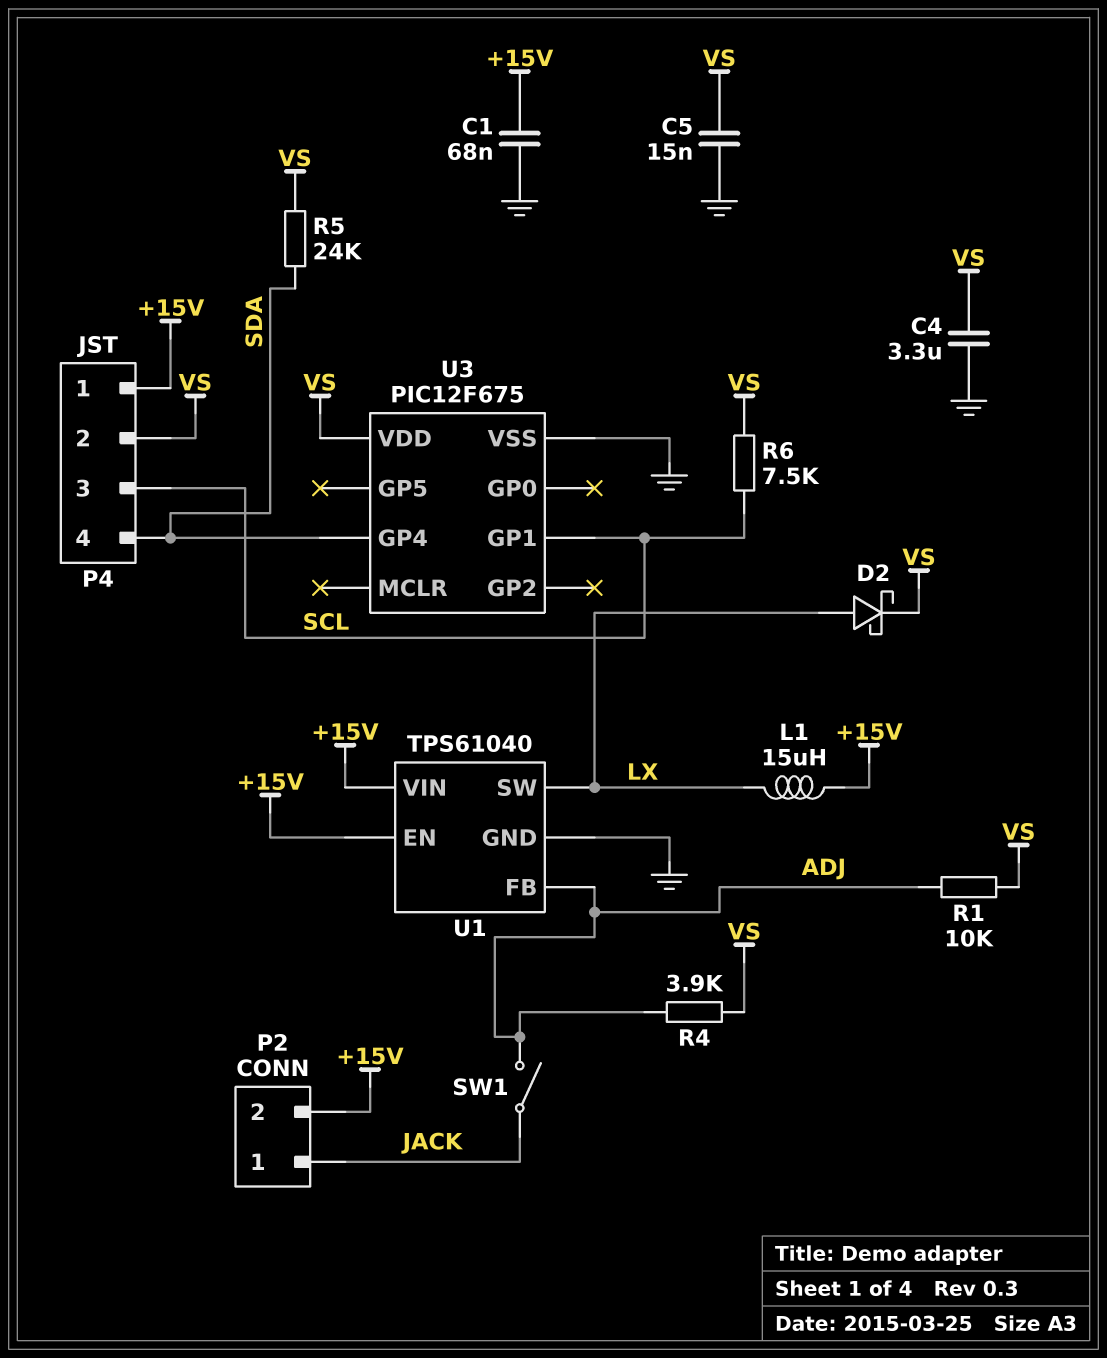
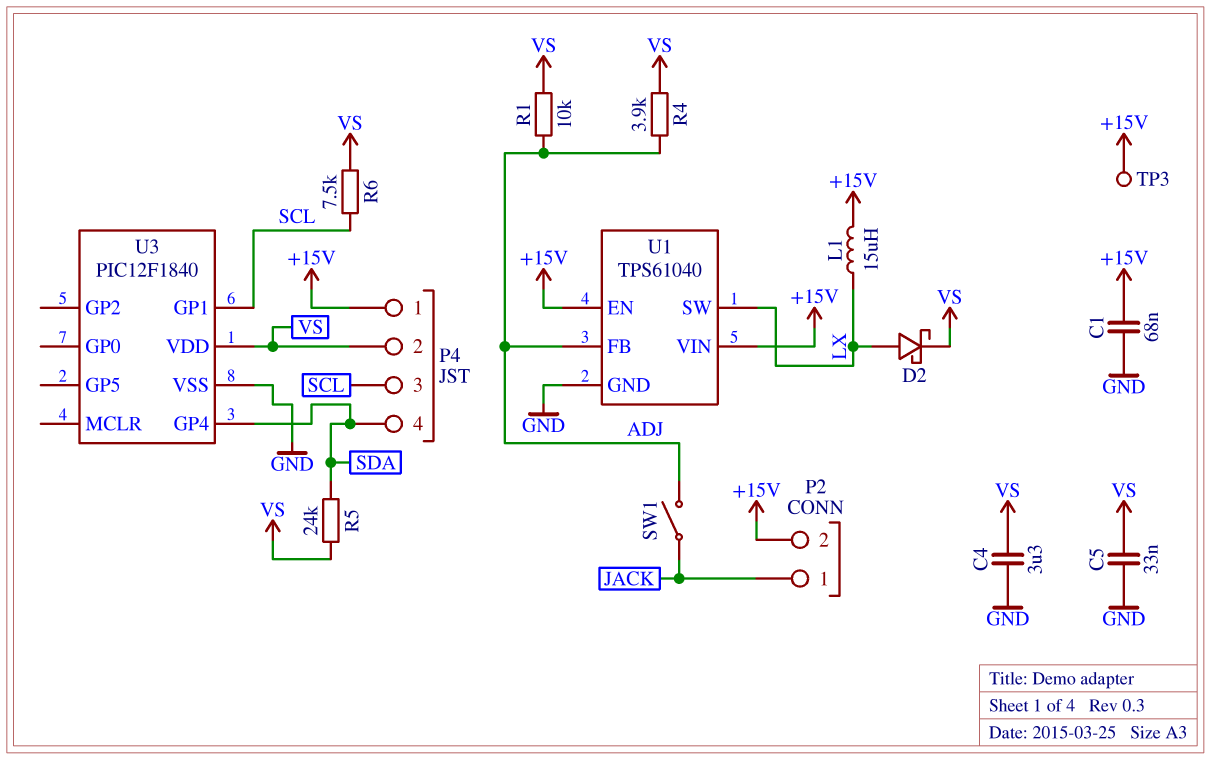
C5: 15nF (GND, VS) -> 33nF (GND, VS)
TP3: none -> test point (+15V)
U3: PIC12F675 -> PIC12F1840

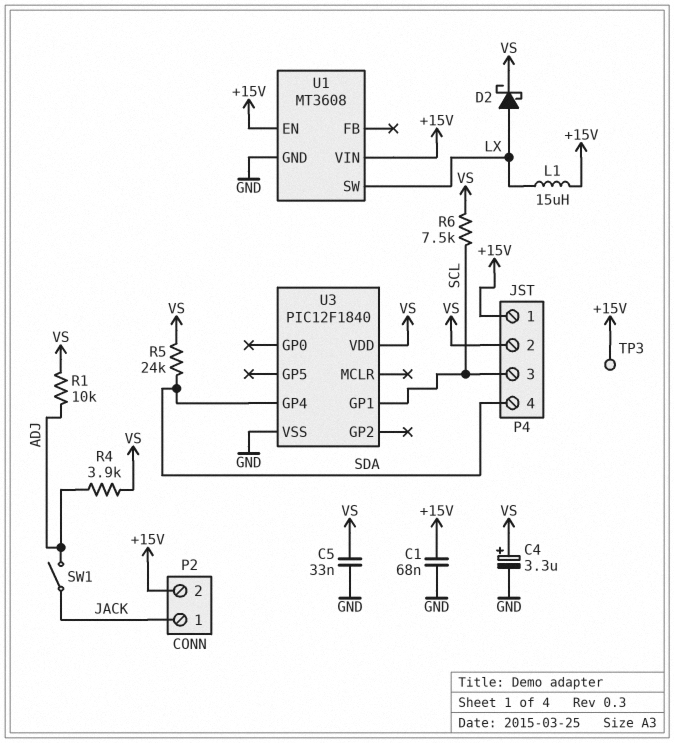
C4: 3.3uF (GND, VS) -> 3.3uF (plus VS, minus GND)
U1: TPS61040 -> MT3608
U1 pin FB: ADJ -> none

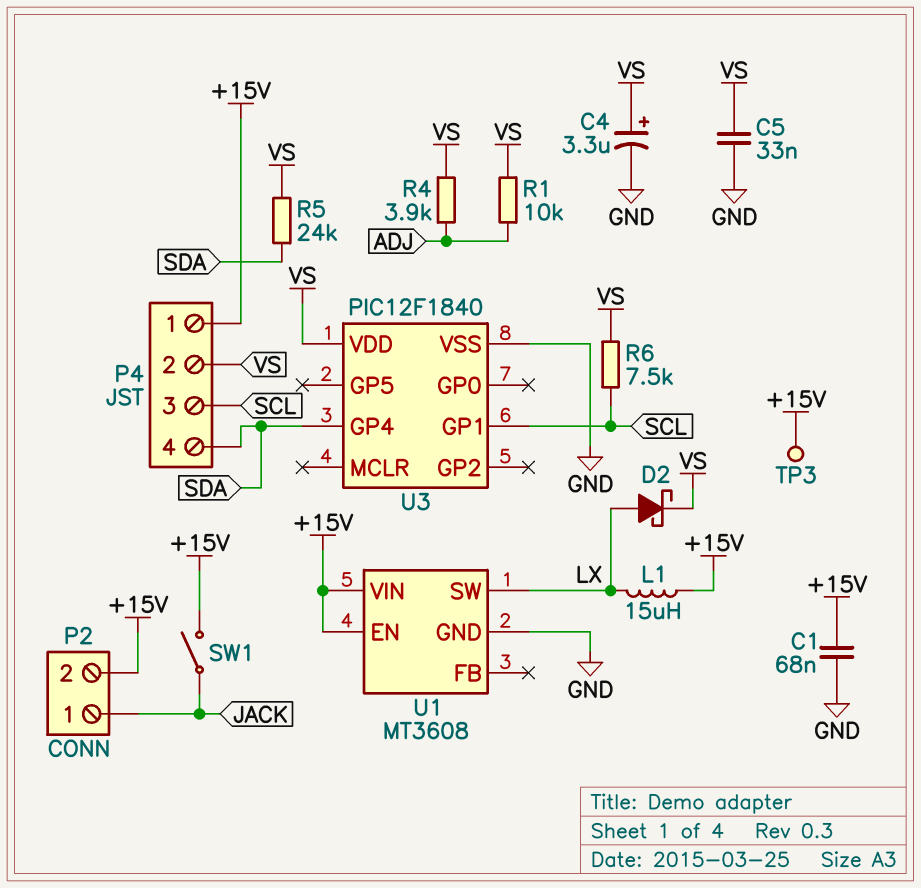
SW1: switch (ADJ, JACK) -> switch (+15V, JACK)

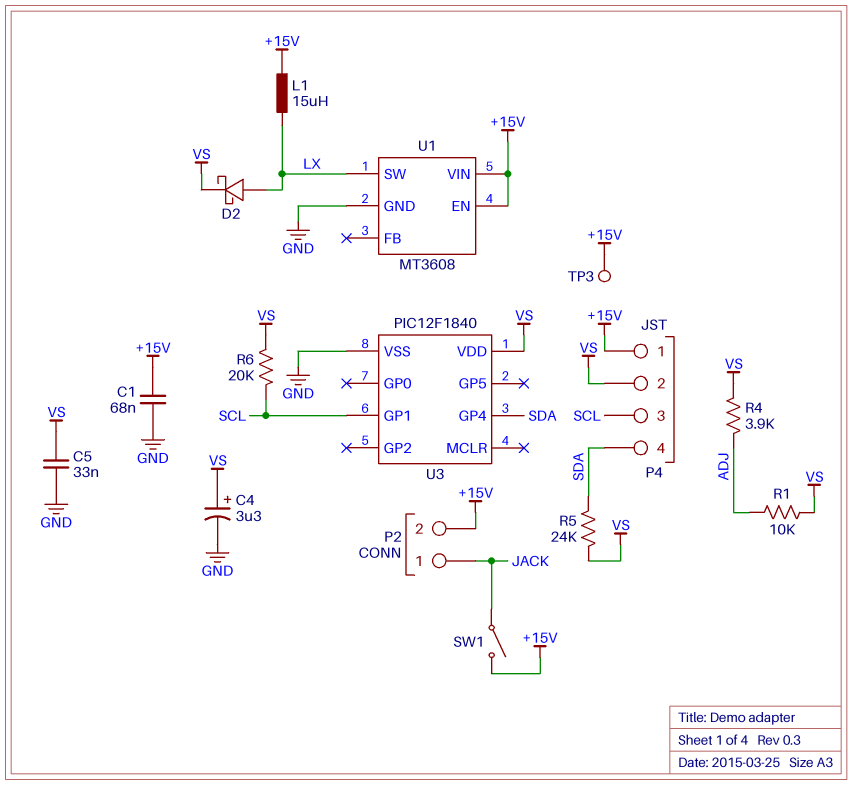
R6: 7.5k (SCL, VS) -> 20k (SCL, VS)

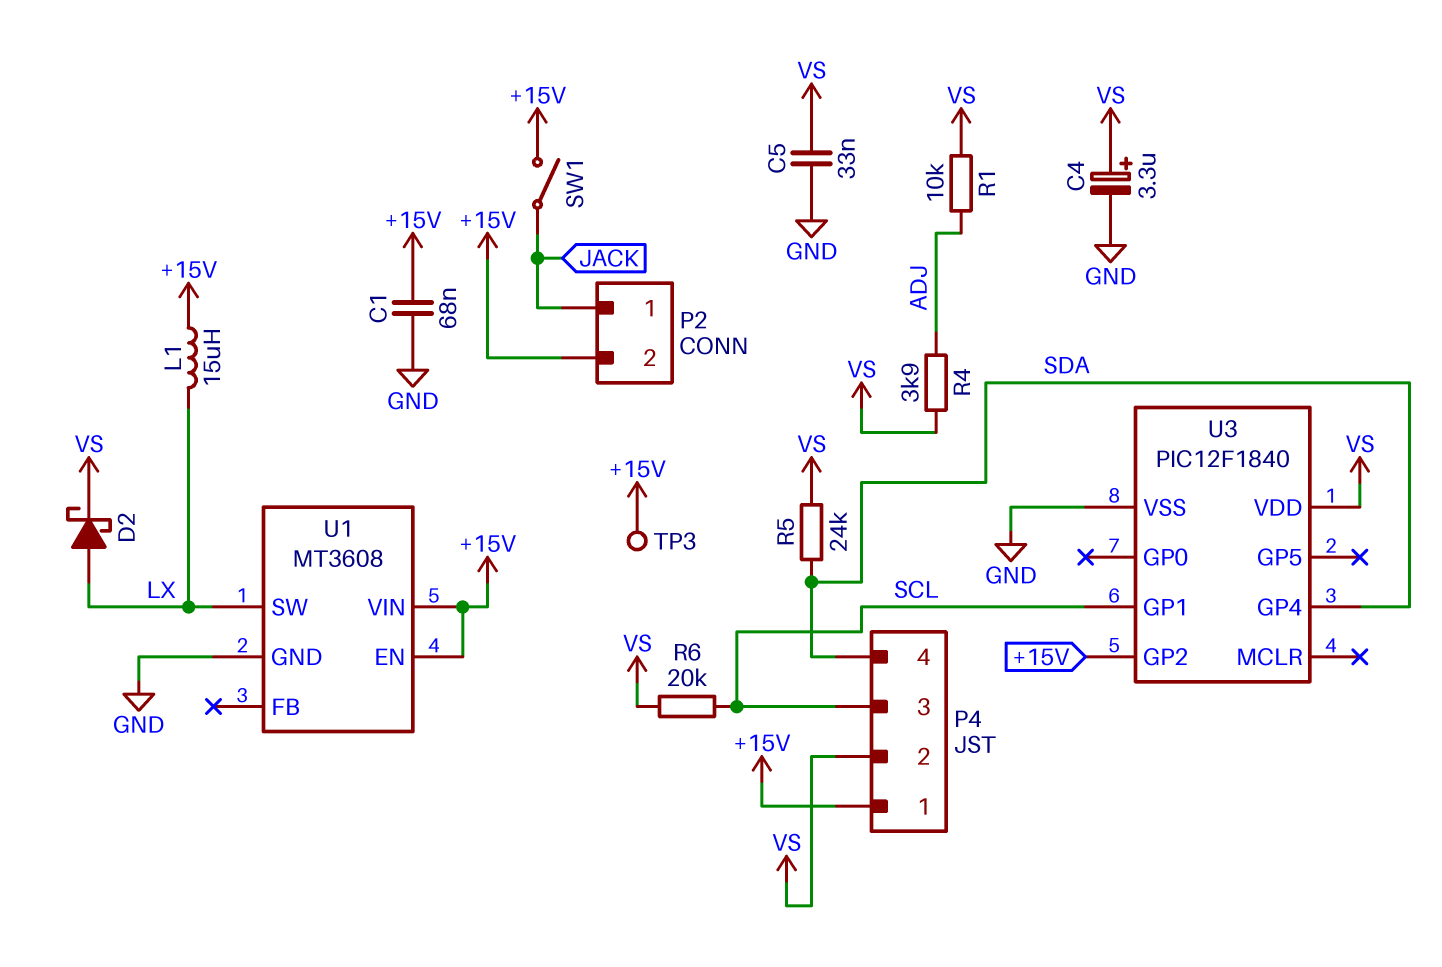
U3 pin GP2: none -> +15V

